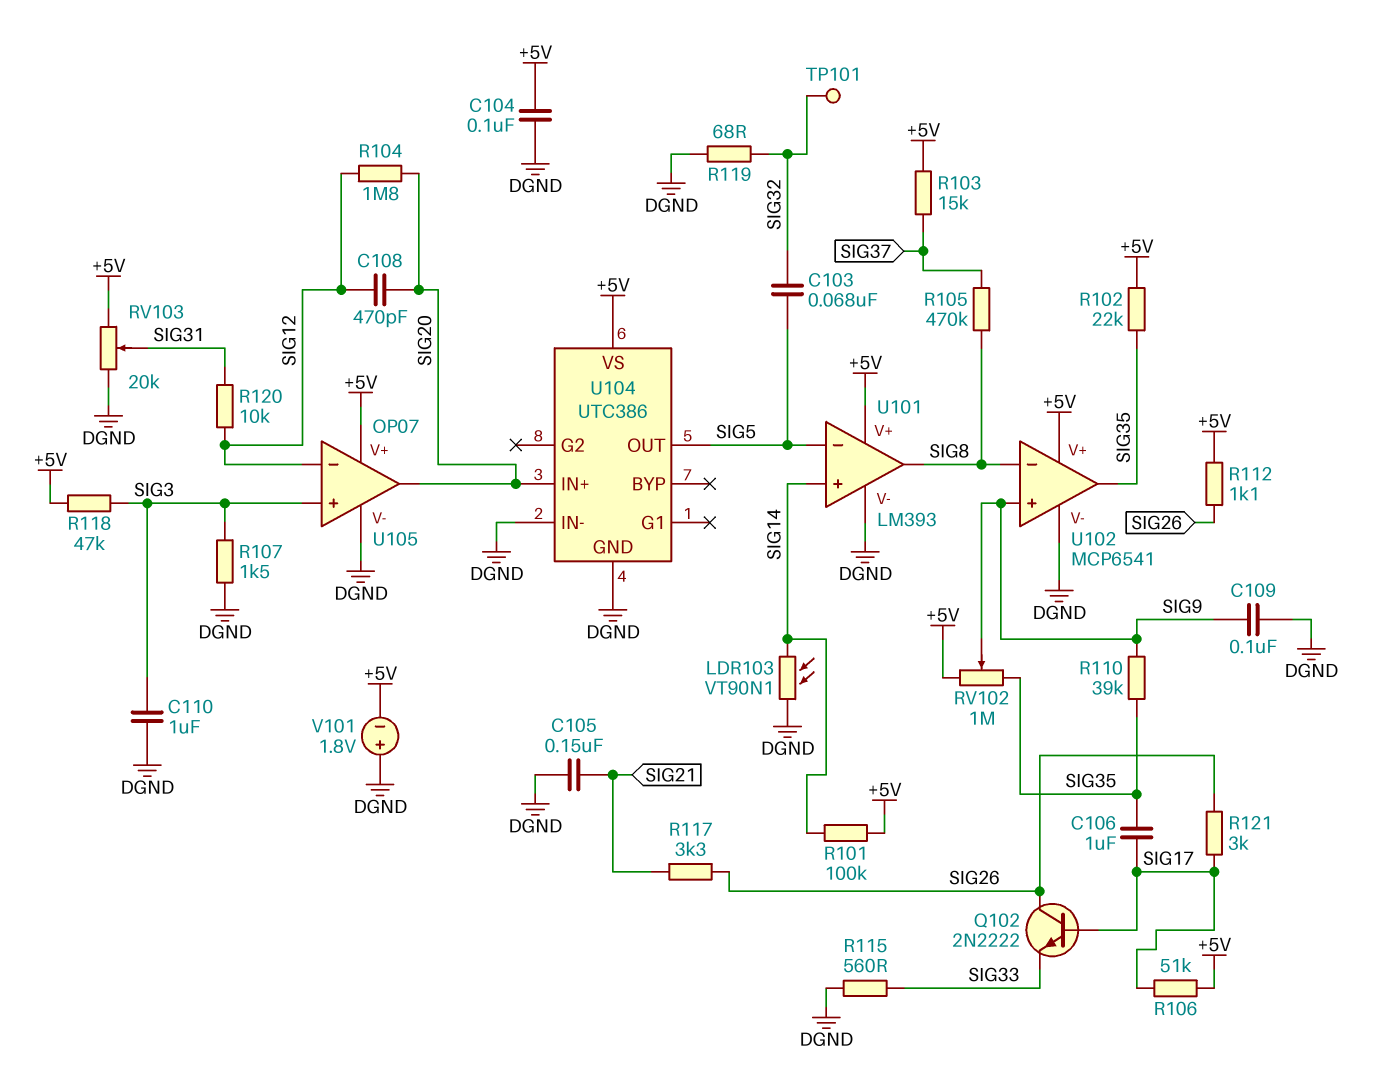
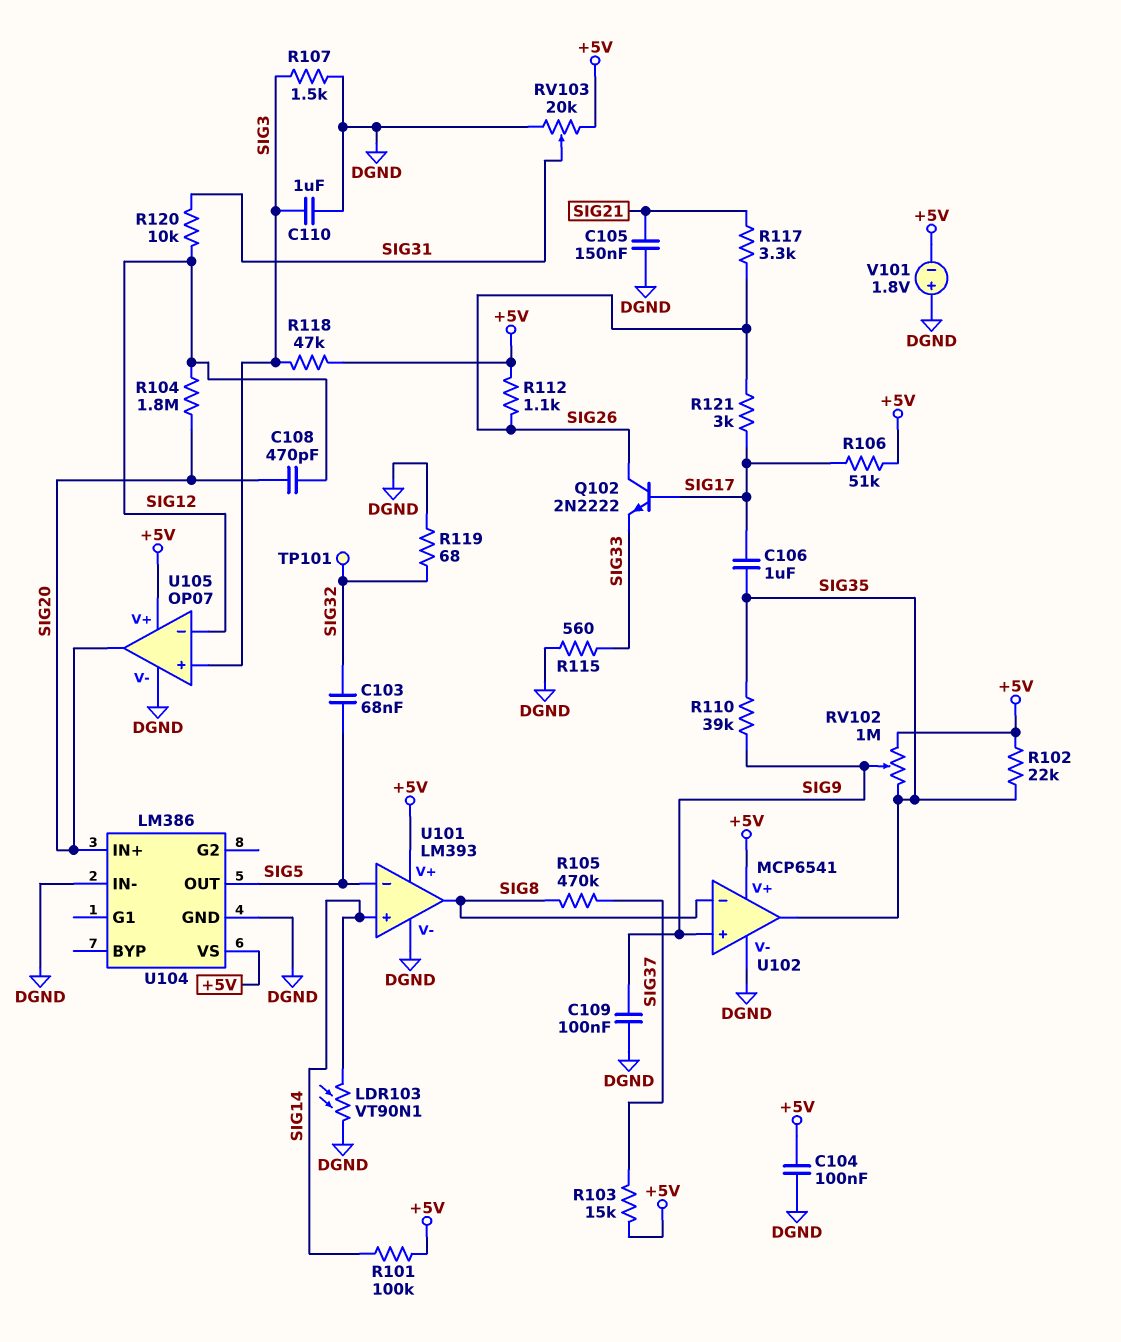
U104: UTC386 -> LM386

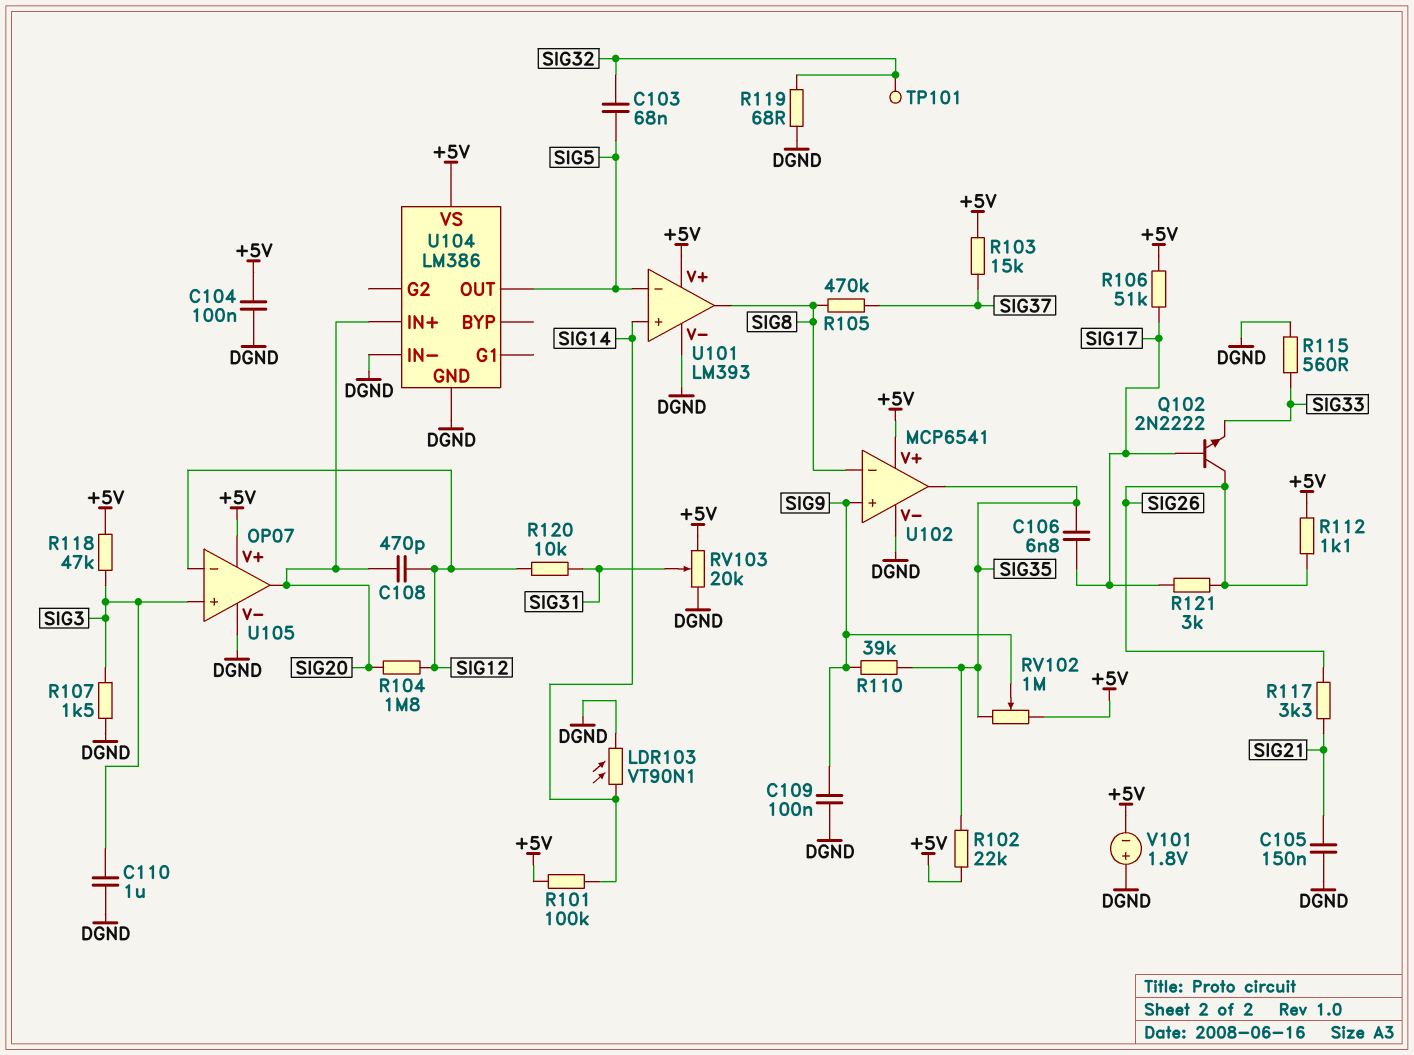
C106: 1uF (SIG17, SIG35) -> 6.8nF (SIG17, SIG35)

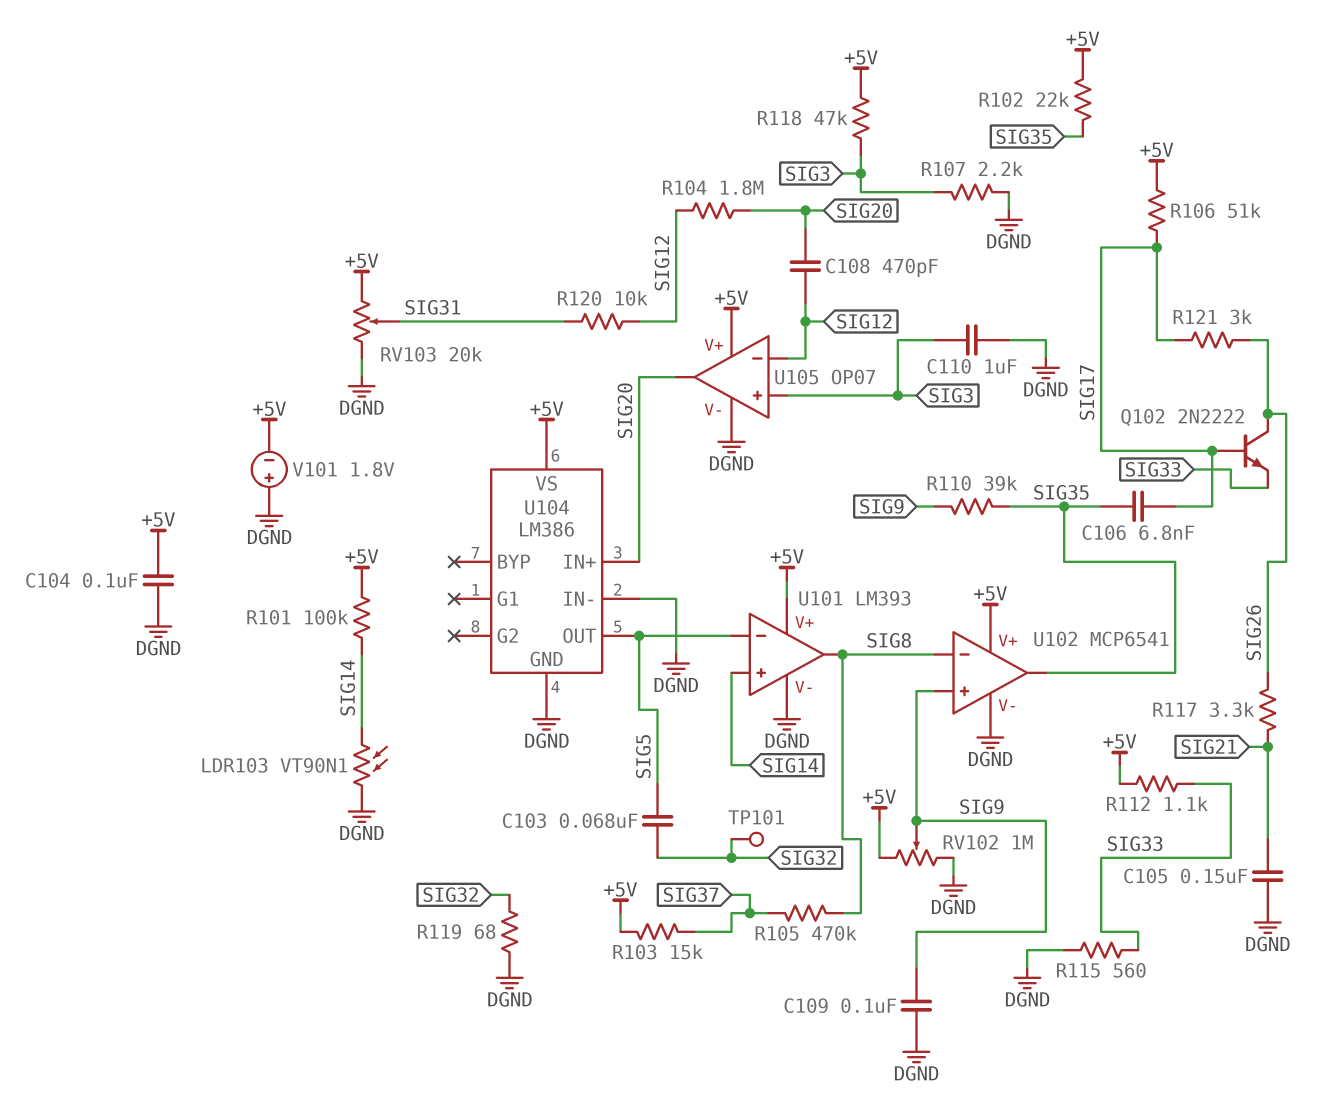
R107: 1.5k (DGND, SIG3) -> 2.2k (DGND, SIG3)
R112: 1.1k (+5V, SIG26) -> 1.1k (+5V, SIG33)
RV102: 1M (+5V, SIG35, wiper SIG9) -> 1M (+5V, DGND, wiper SIG9)

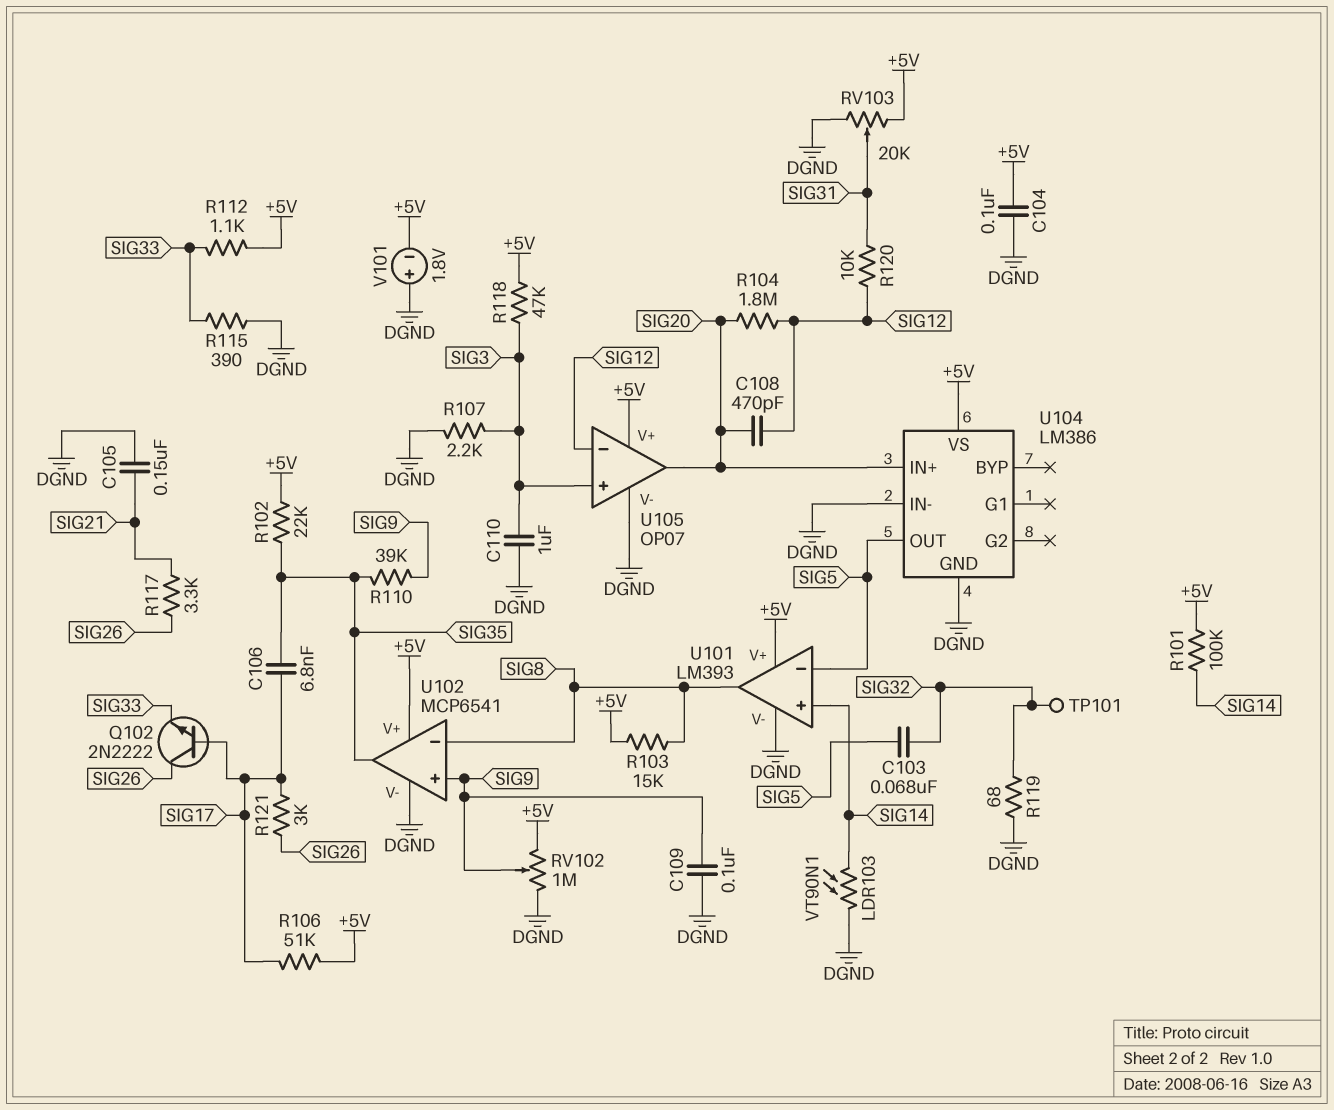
R103: 15k (+5V, SIG37) -> 15k (+5V, SIG8)
R105: 470k (SIG8, SIG37) -> none
R115: 560 (DGND, SIG33) -> 390 (DGND, SIG33)

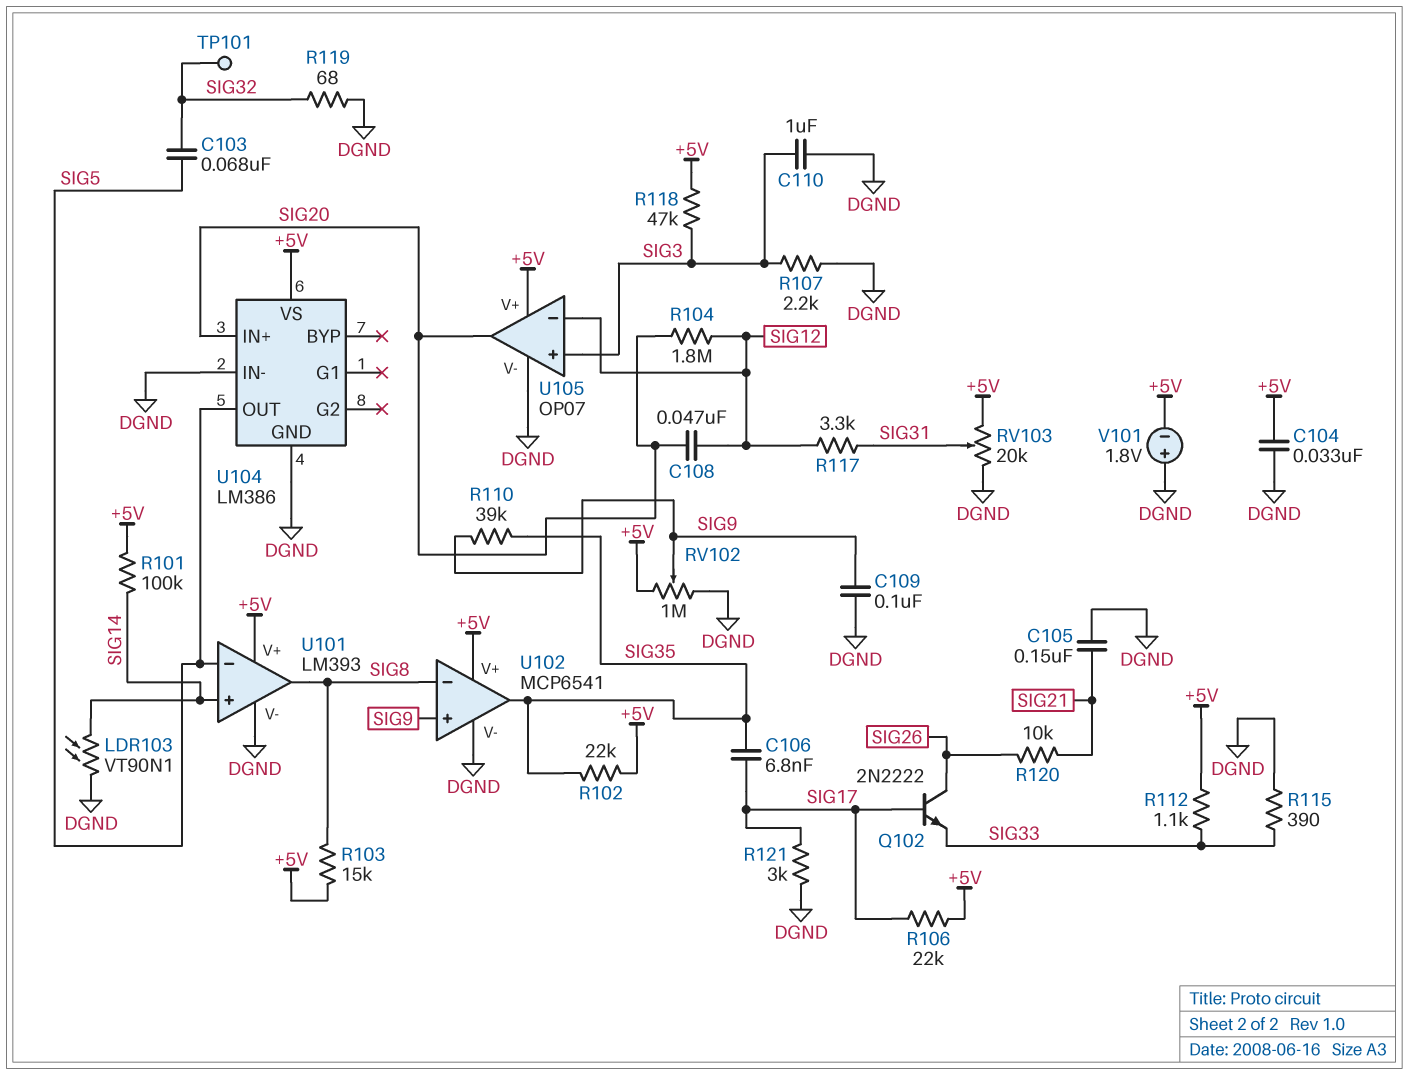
C104: 100nF (+5V, DGND) -> 33nF (+5V, DGND)
C108: 470pF (SIG12, SIG20) -> 47nF (SIG12, SIG20)
R106: 51k (+5V, SIG17) -> 22k (+5V, SIG17)
R117: 3.3k (SIG21, SIG26) -> 3.3k (SIG12, SIG31)
R120: 10k (SIG12, SIG31) -> 10k (SIG21, SIG26)
R121: 3k (SIG17, SIG26) -> 3k (DGND, SIG17)

